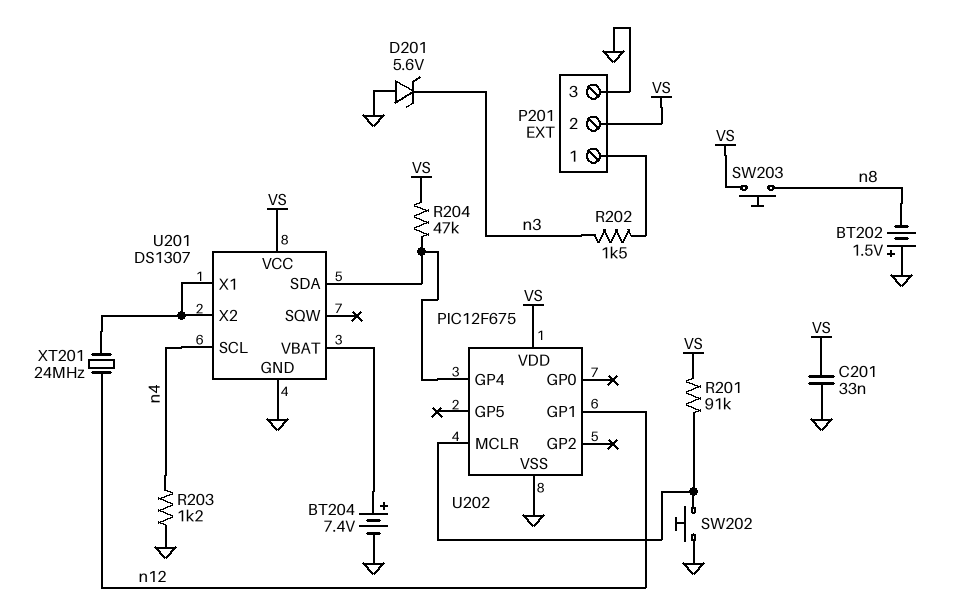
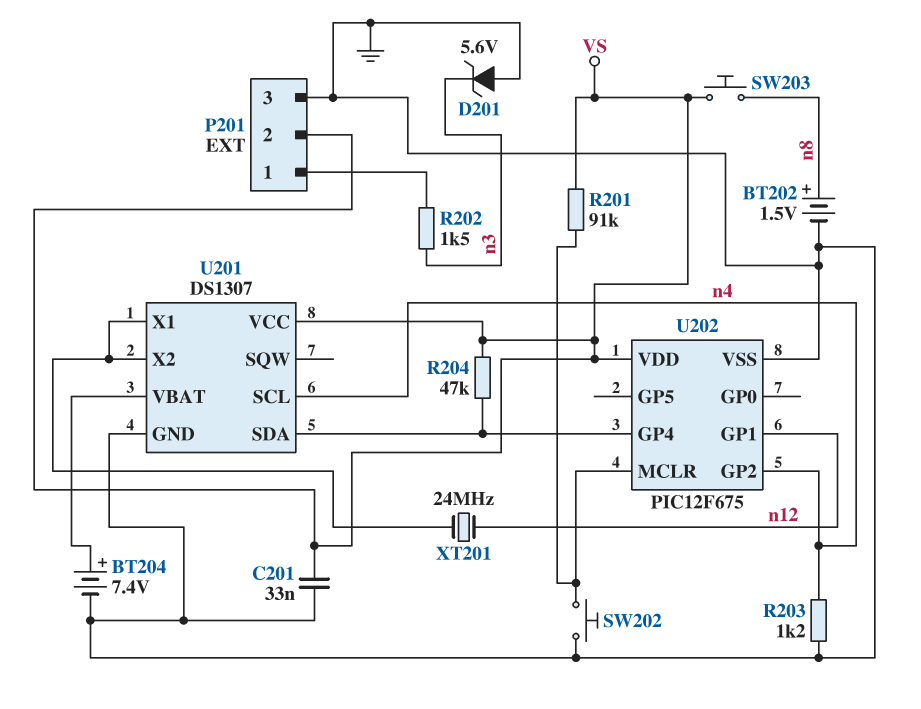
BT202: 1.5V (plus GND, minus n8) -> 1.5V (plus n8, minus GND)
U202 pin GP2: none -> n4

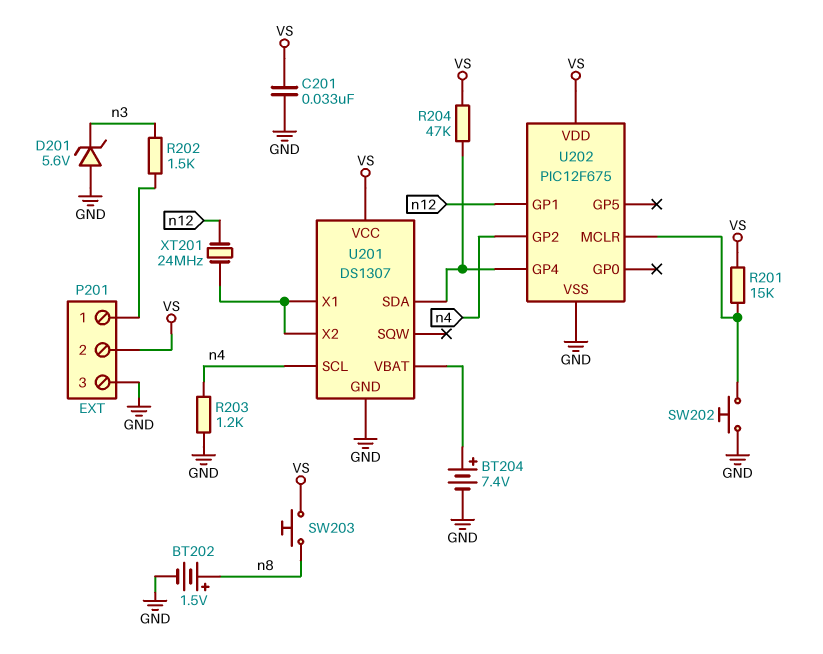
R201: 91k (U202/MCLR, VS) -> 15k (U202/MCLR, VS)

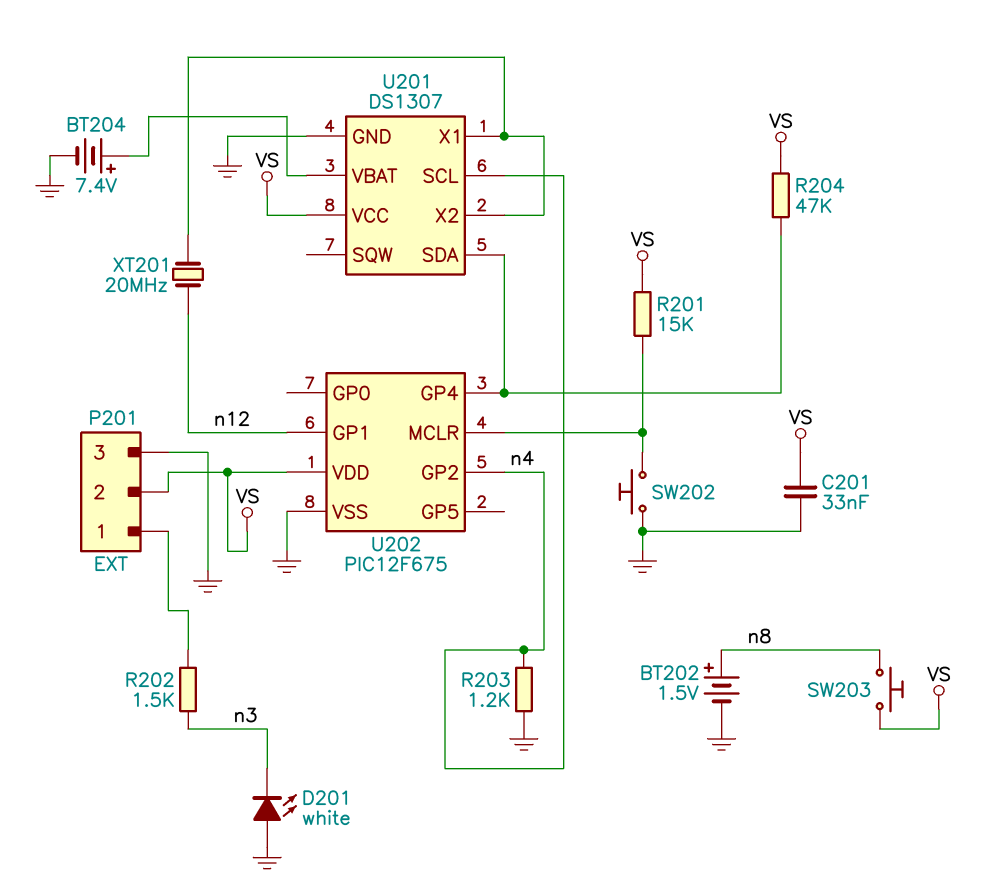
D201: zener 5.6V (A GND, K n3) -> LED white (A GND, K n3)
XT201: 24MHz (U201/X1, n12) -> 20MHz (U201/X1, n12)

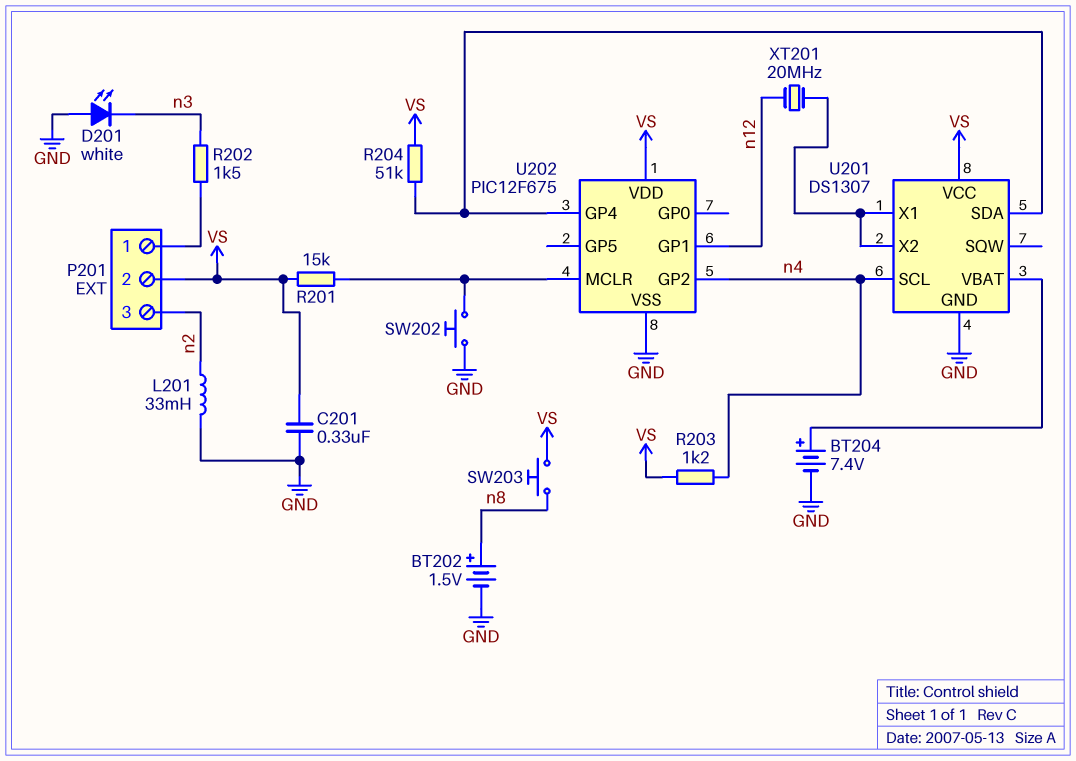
C201: 33nF (GND, VS) -> 330nF (GND, VS)
L201: none -> 33mH (GND, n2)
P201 pin 3: GND -> n2
R203: 1.2k (GND, n4) -> 1.2k (VS, n4)
R204: 47k (U201/SDA, VS) -> 51k (U201/SDA, VS)

